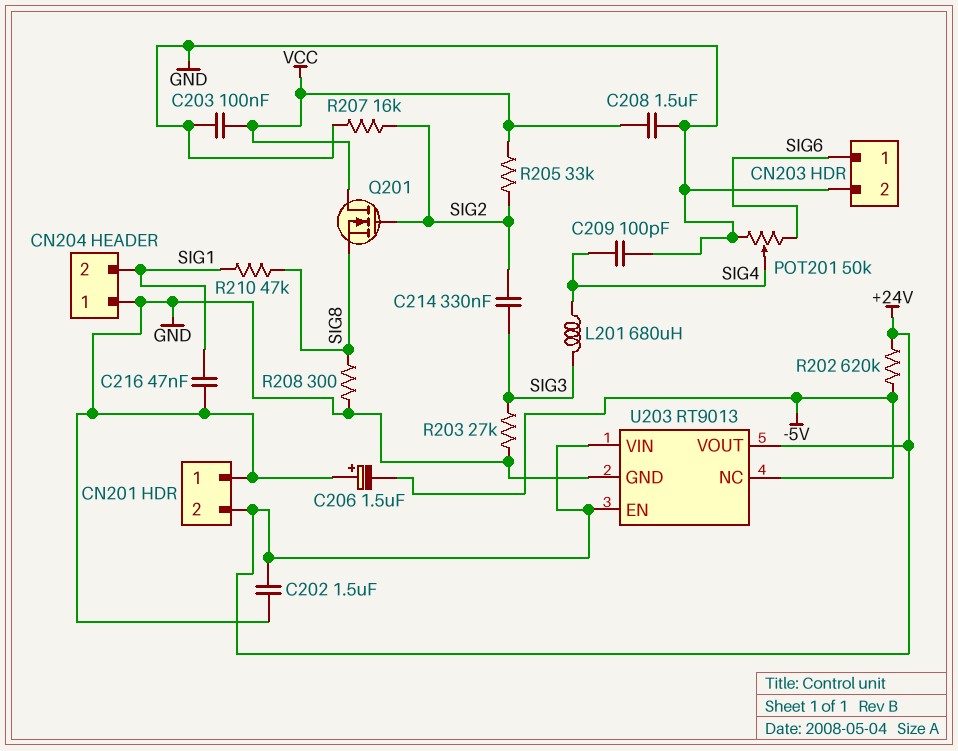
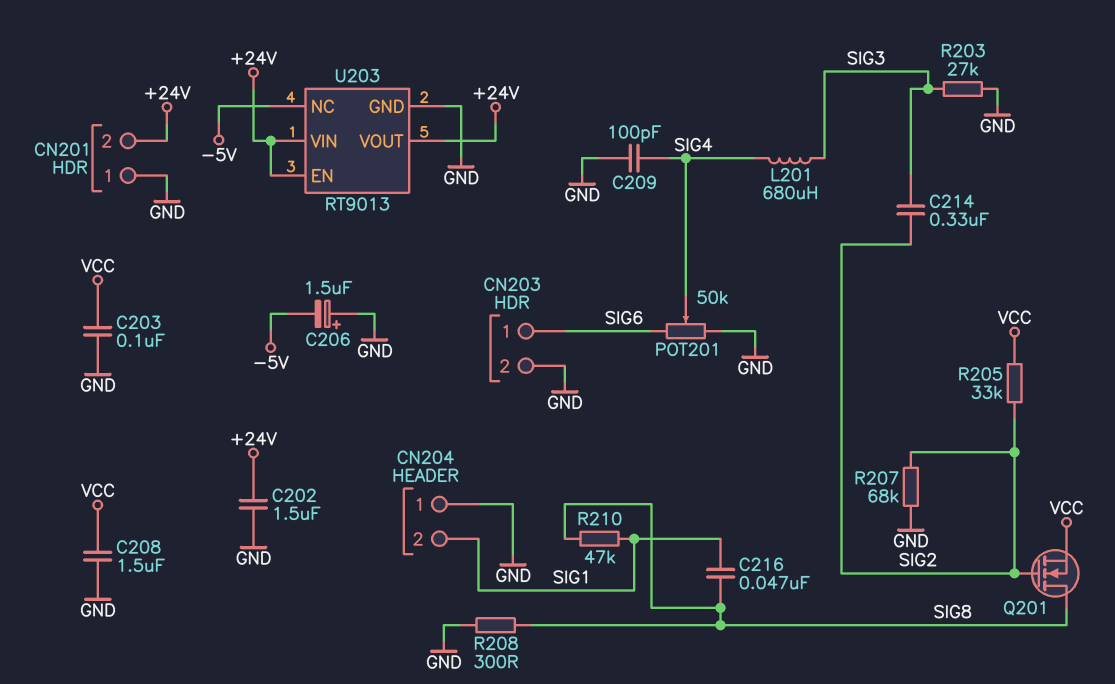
C216: 47nF (GND, SIG1) -> 47nF (SIG1, SIG8)
Q201: NMOS (G SIG2, D VCC, S SIG8) -> NMOS (G SIG2, D SIG8, S VCC)
R202: 620k (+24V, -5V) -> none
R207: 16k (GND, SIG2) -> 68k (GND, SIG2)

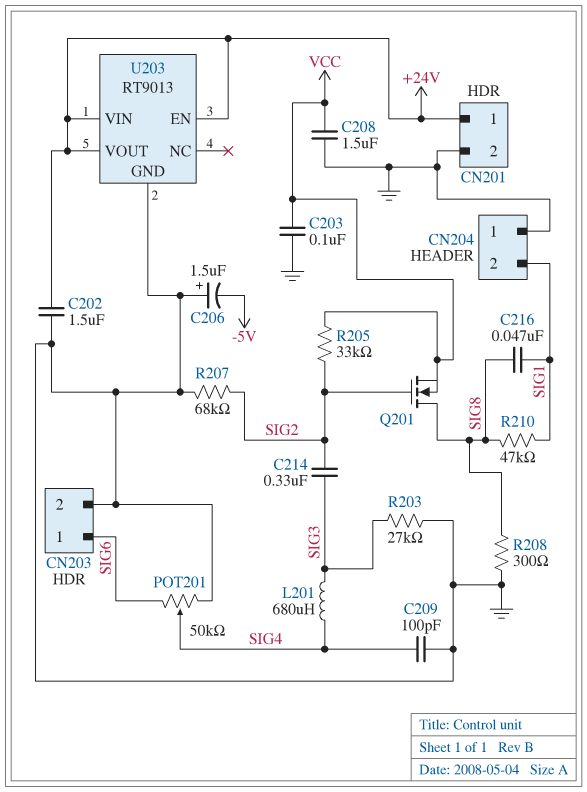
CN201 pin 1: GND -> +24V
CN201 pin 2: +24V -> GND
U203 pin NC: -5V -> none

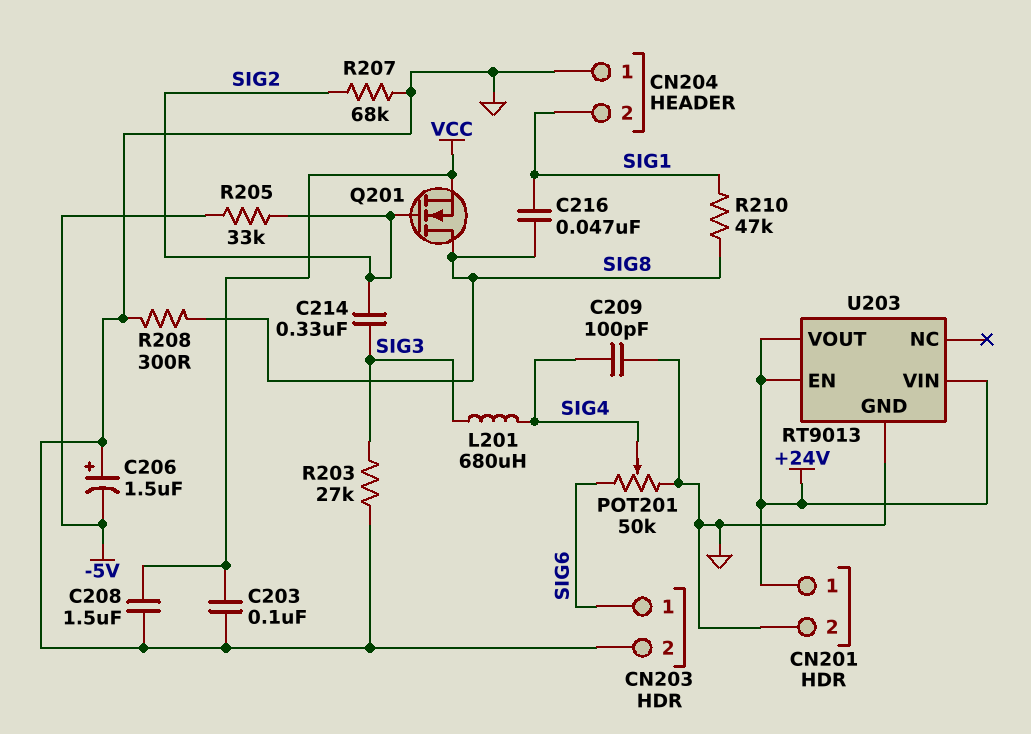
C202: 1.5uF (+24V, GND) -> none
R205: 33k (SIG2, VCC) -> 33k (-5V, SIG2)

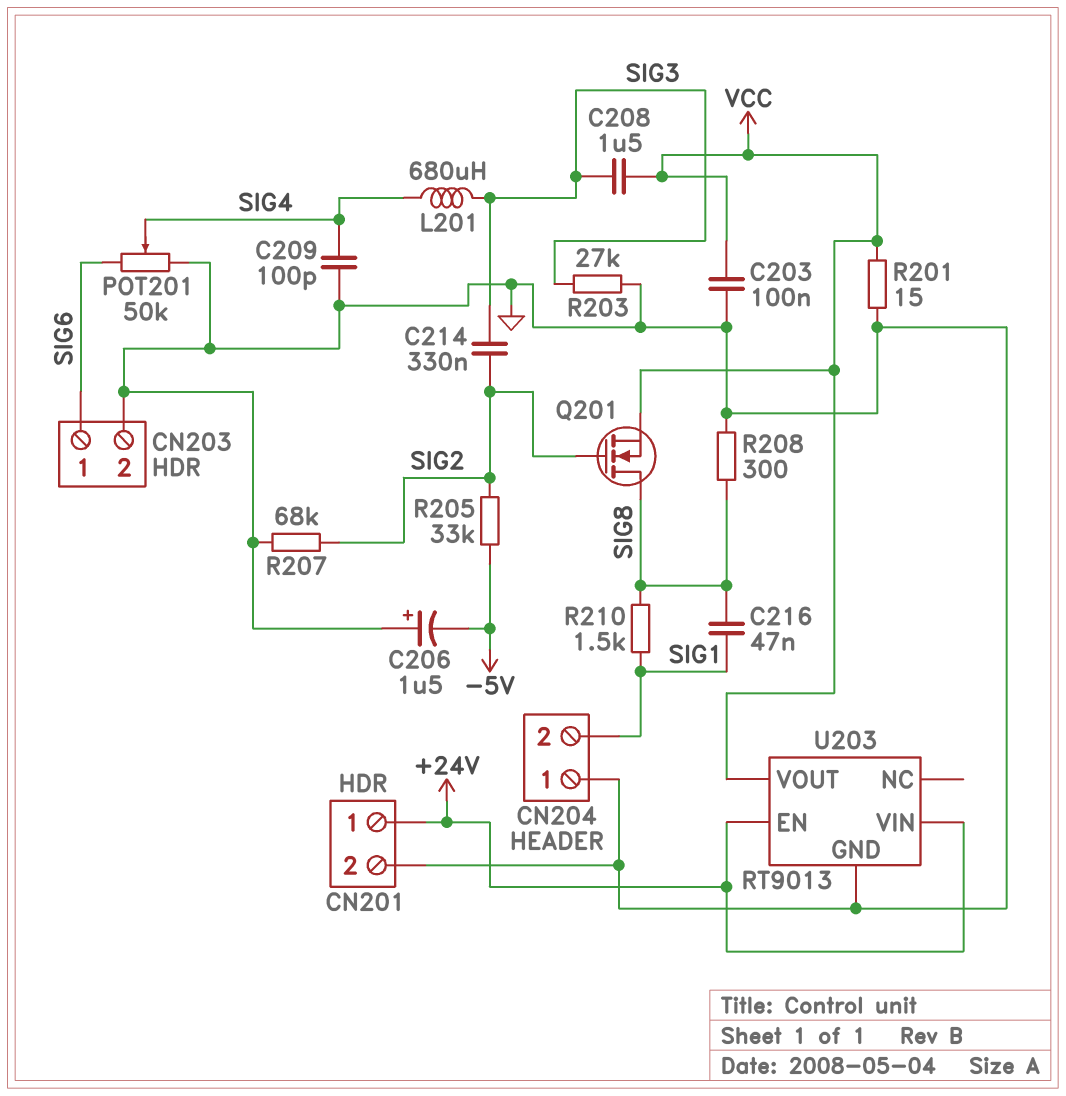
C208: 1.5uF (GND, VCC) -> 1.5uF (SIG3, VCC)
R201: none -> 15 (GND, VCC)
R210: 47k (SIG1, SIG8) -> 1.5k (SIG1, SIG8)
U203 pin VOUT: +24V -> VCC

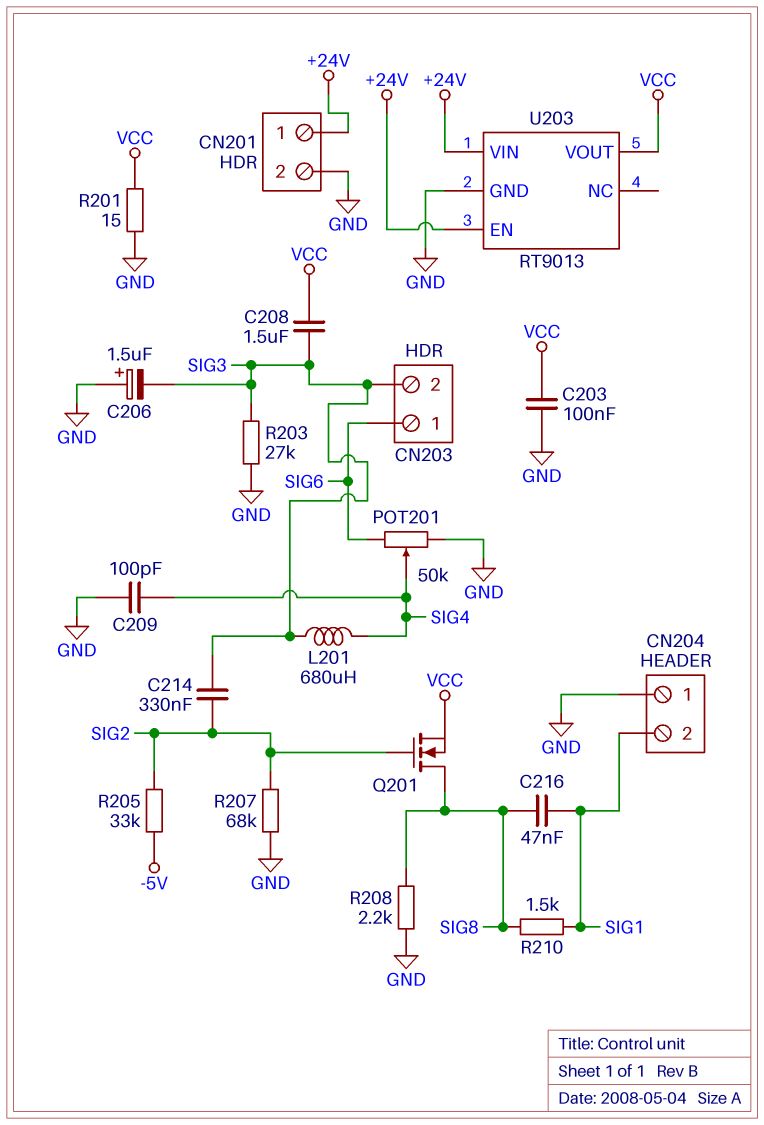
C206: 1.5uF (plus GND, minus -5V) -> 1.5uF (plus GND, minus SIG3)
CN203 pin 2: GND -> SIG3
R208: 300 (GND, SIG8) -> 2.2k (GND, SIG8)

